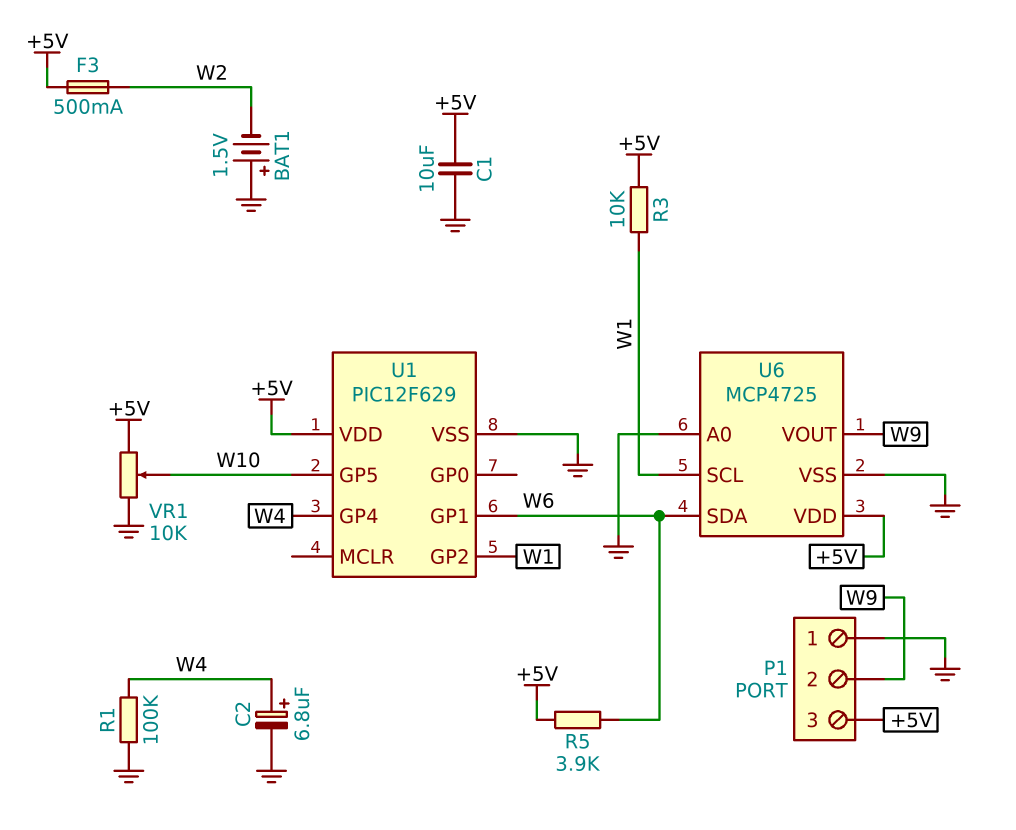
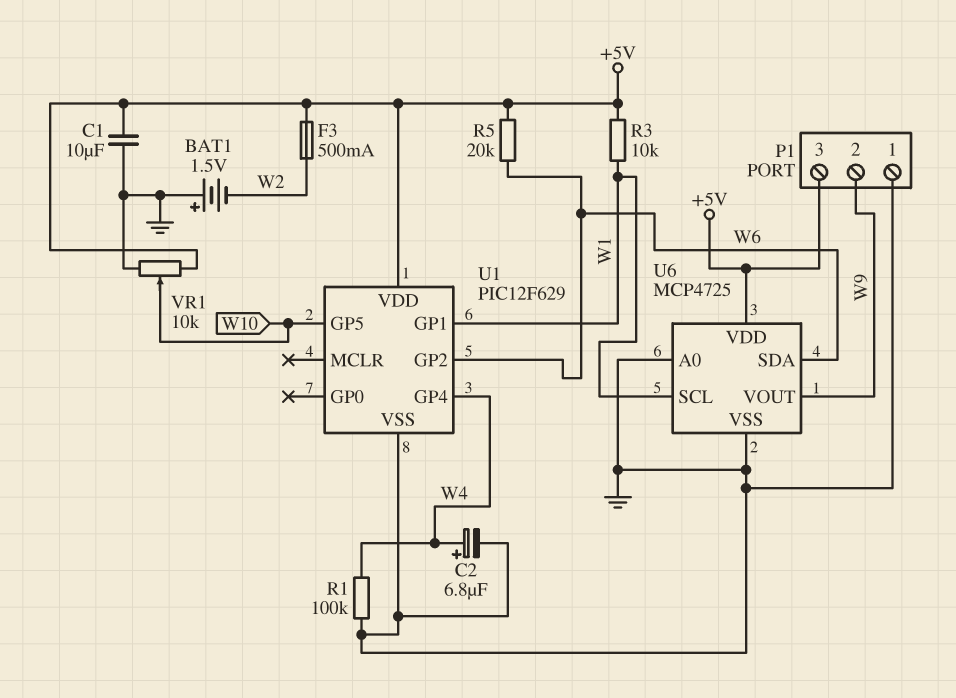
R5: 3.9k (+5V, W6) -> 20k (+5V, W6)
U1 pin GP1: W6 -> W1
U1 pin GP2: W1 -> W6

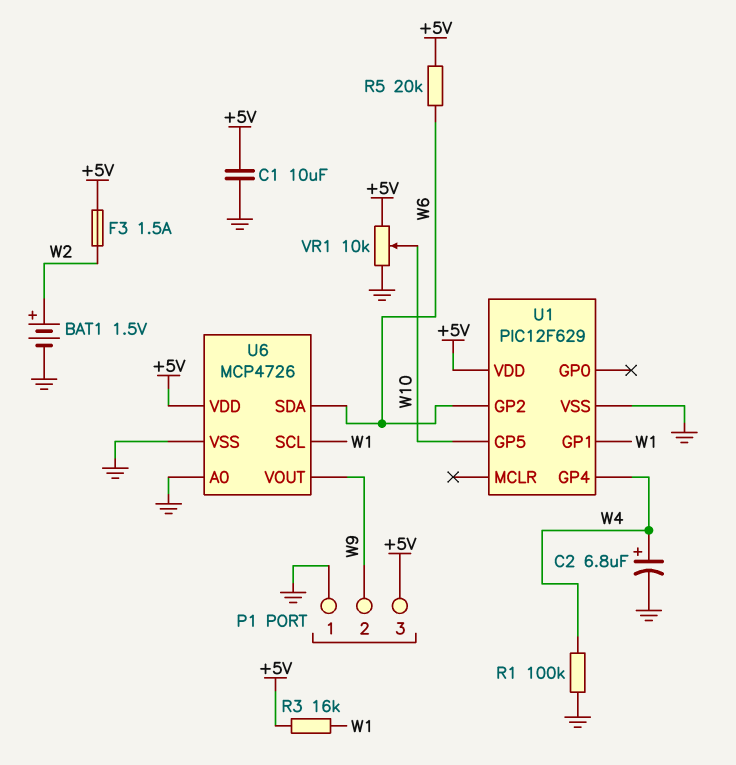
BAT1: 1.5V (plus GND, minus W2) -> 1.5V (plus W2, minus GND)
F3: 500mA (+5V, W2) -> 1.5A (+5V, W2)
R3: 10k (+5V, W1) -> 16k (+5V, W1)
U6: MCP4725 -> MCP4726

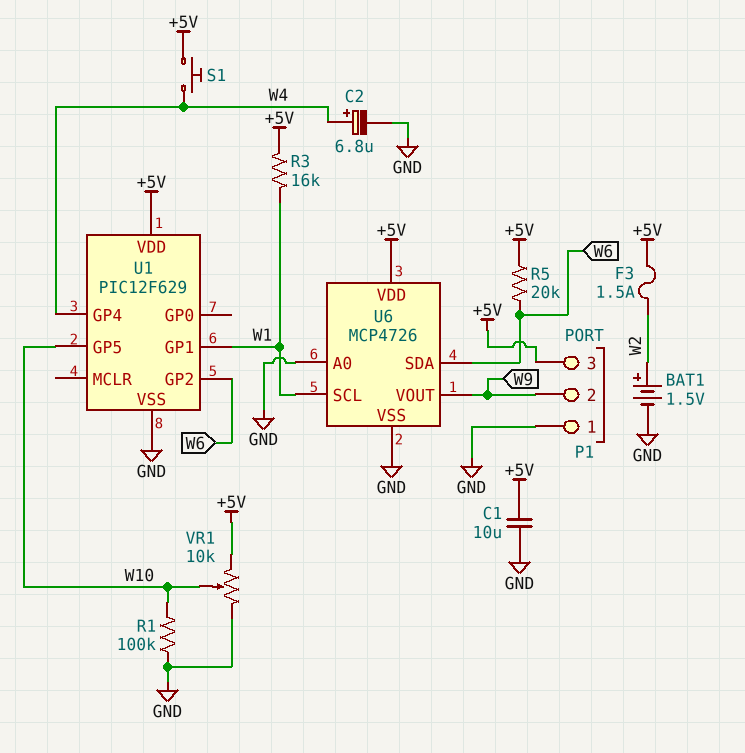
R1: 100k (GND, W4) -> 100k (GND, W10)
S1: none -> button (+5V, W4)

